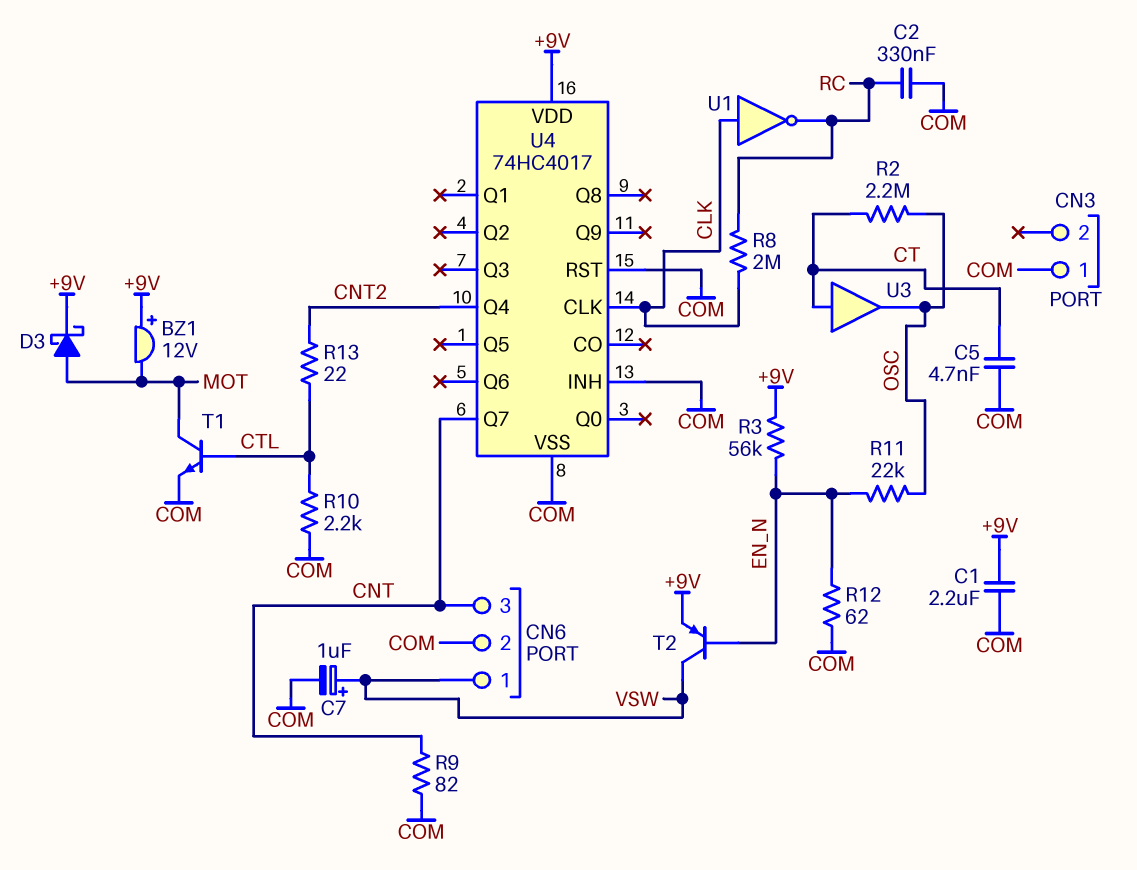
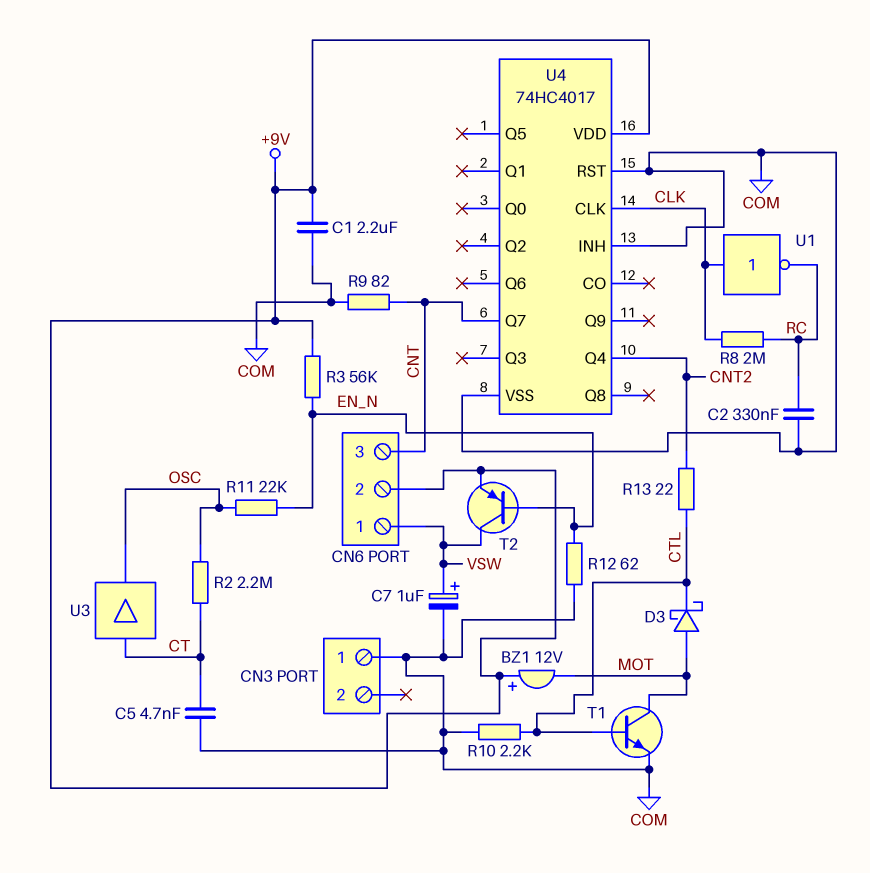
CN6 pin 2: COM -> +9V
D3: schottky (A MOT, K +9V) -> schottky (A MOT, K CTL)

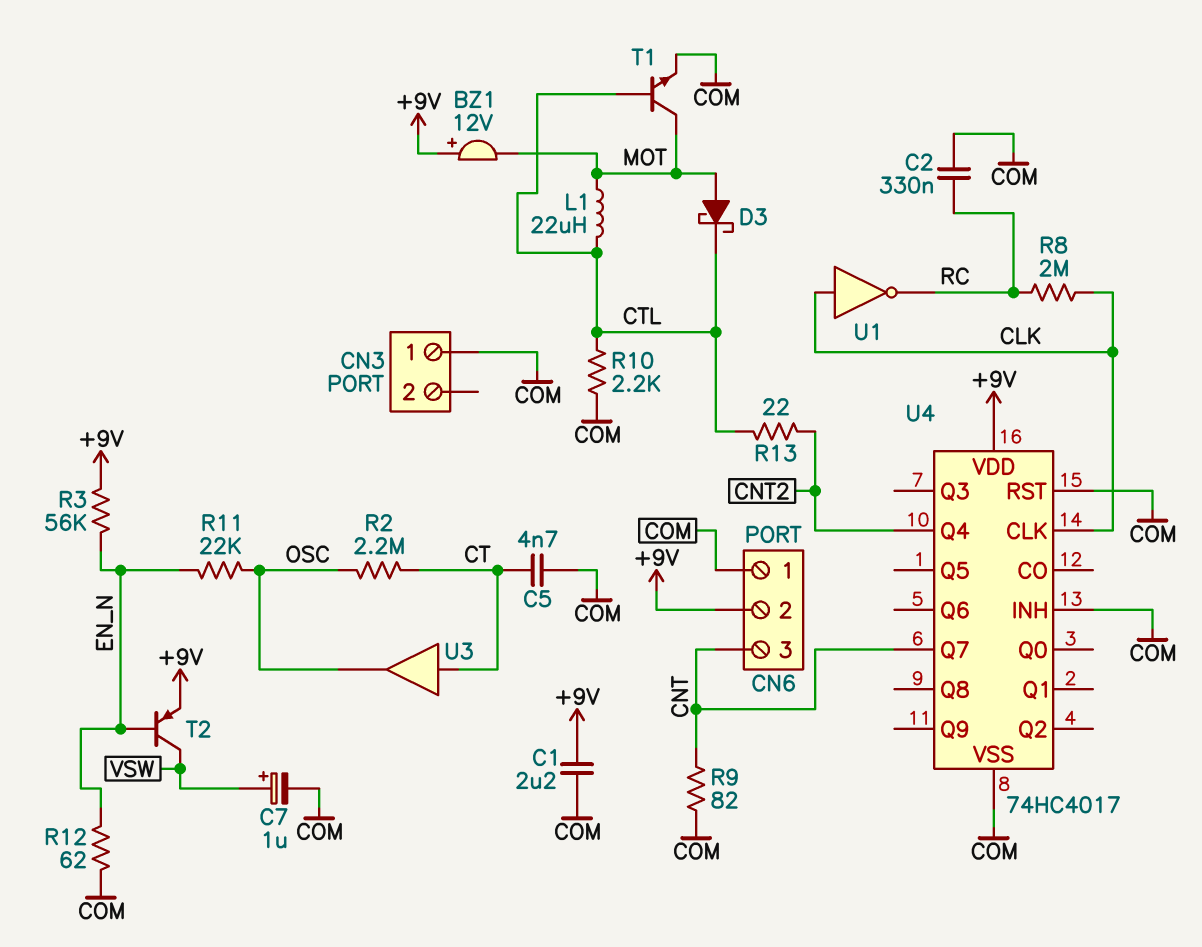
CN6 pin 1: VSW -> COM
L1: none -> 22uH (CTL, MOT)

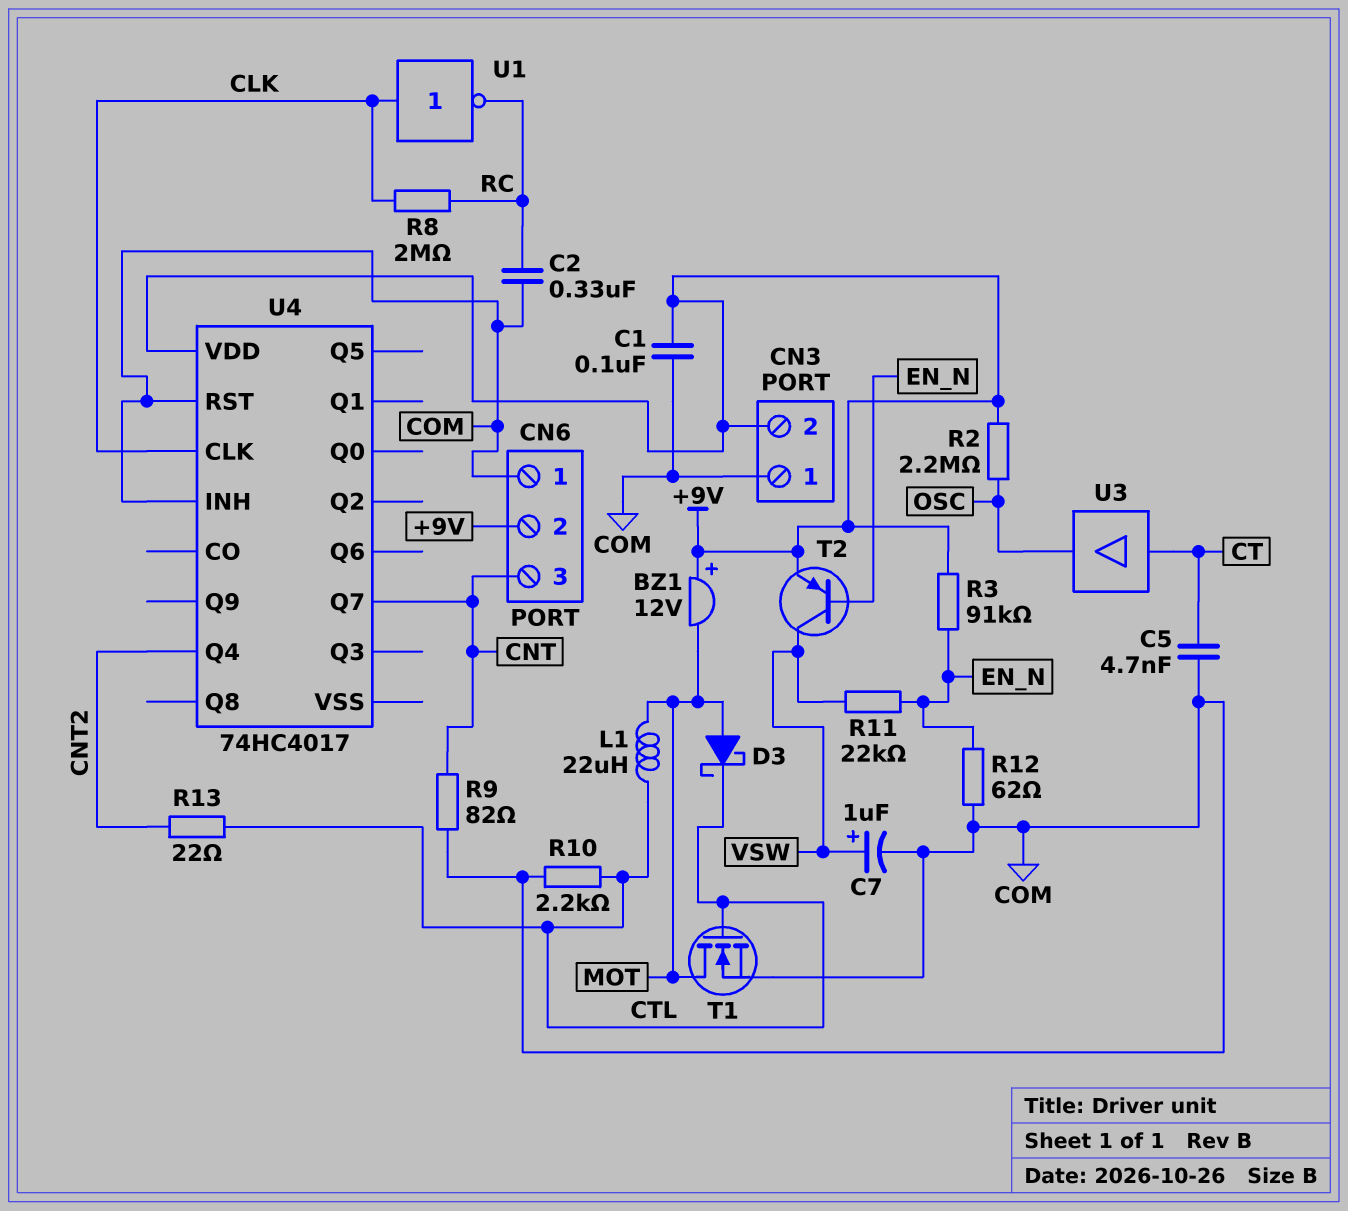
C1: 2.2uF (+9V, COM) -> 100nF (+9V, COM)
CN3 pin 2: none -> +9V
R2: 2.2M (CT, OSC) -> 2.2M (+9V, OSC)
R3: 56k (+9V, EN_N) -> 91k (+9V, EN_N)
R11: 22k (EN_N, OSC) -> 22k (EN_N, VSW)
T1: NPN (B CTL, C MOT, E COM) -> NMOS (G CTL, D MOT, S COM)
U4 pin VSS: COM -> none

